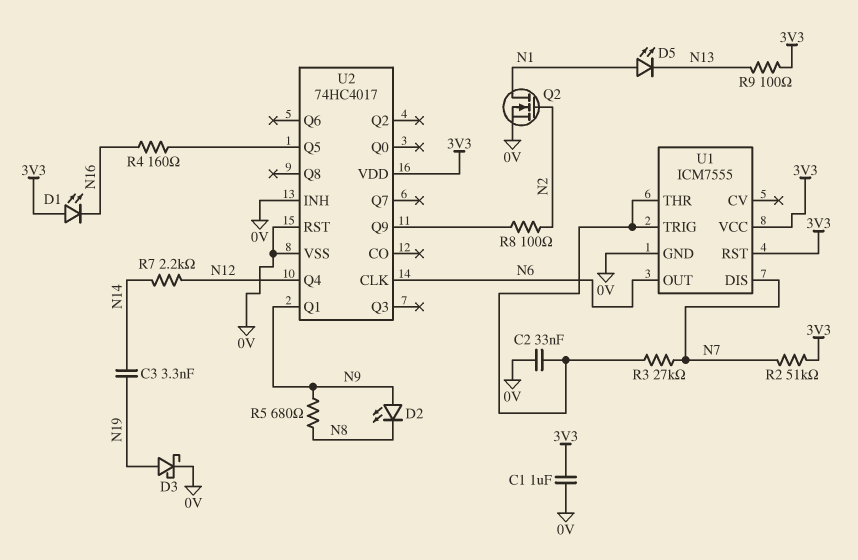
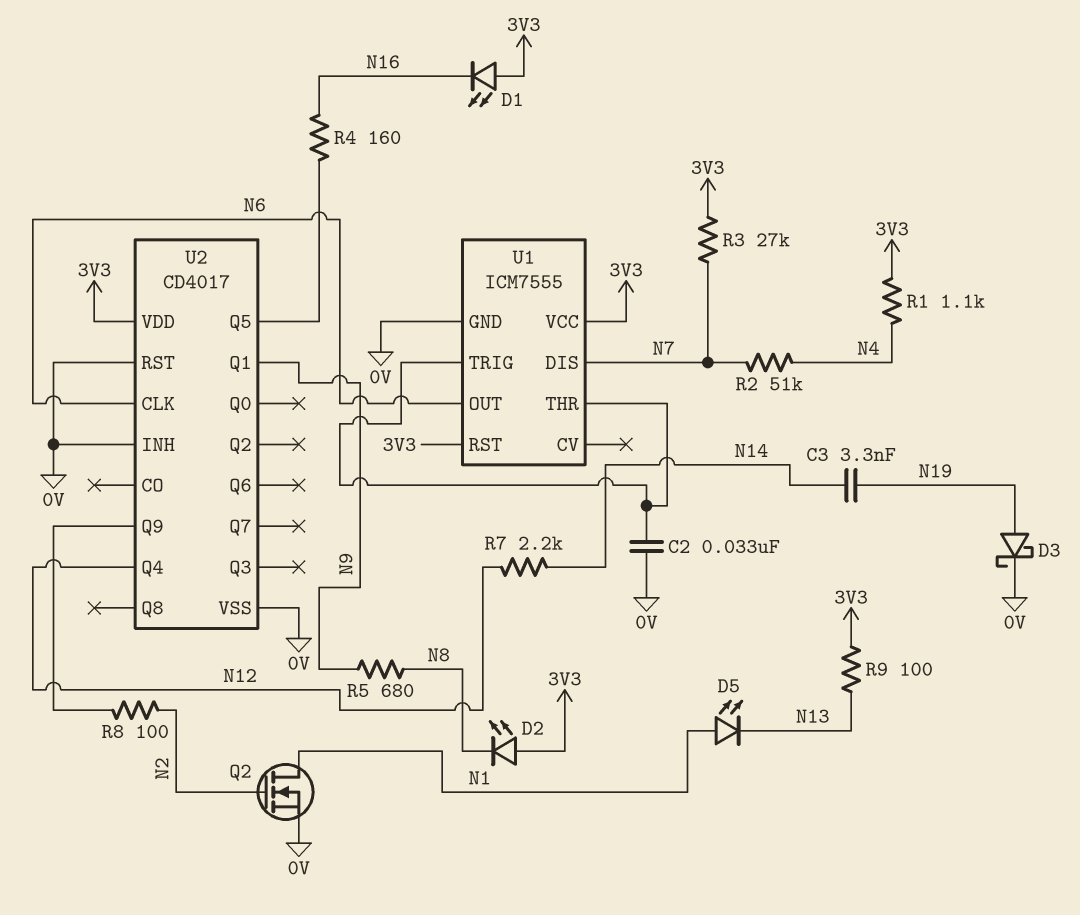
C1: 1uF (0V, 3V3) -> none
D2: LED (A N9, K N8) -> LED (A 3V3, K N8)
R1: none -> 1.1k (3V3, N4)
R2: 51k (3V3, N7) -> 51k (N4, N7)
R3: 27k (N7, U1/THR) -> 27k (3V3, N7)
U2: 74HC4017 -> CD4017

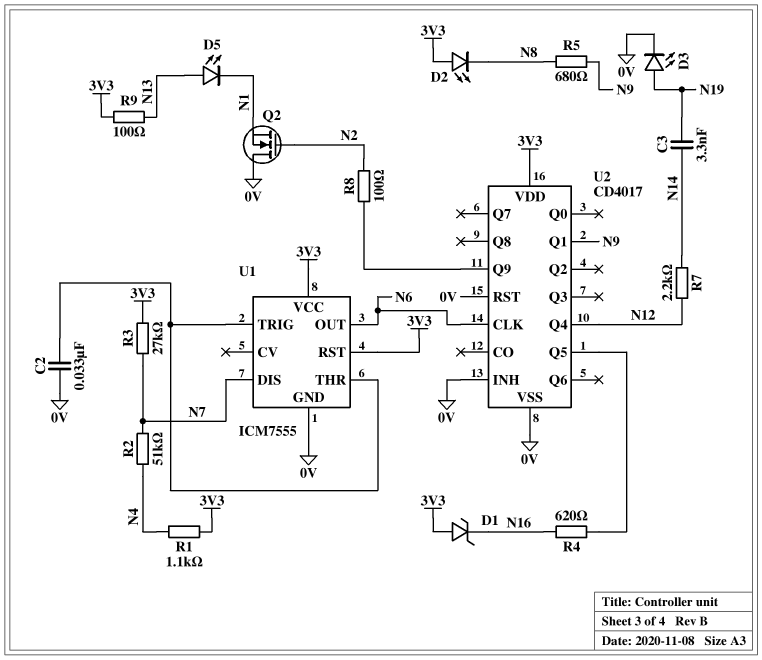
D1: LED (A 3V3, K N16) -> zener (A 3V3, K N16)
D3: schottky (A N19, K 0V) -> LED (A N19, K 0V)
D5: LED (A N1, K N13) -> LED (A N13, K N1)
Q2: NMOS (G N2, D N1, S 0V) -> NMOS (G N2, D 0V, S N1)
R4: 160 (N16, U2/Q5) -> 620 (N16, U2/Q5)

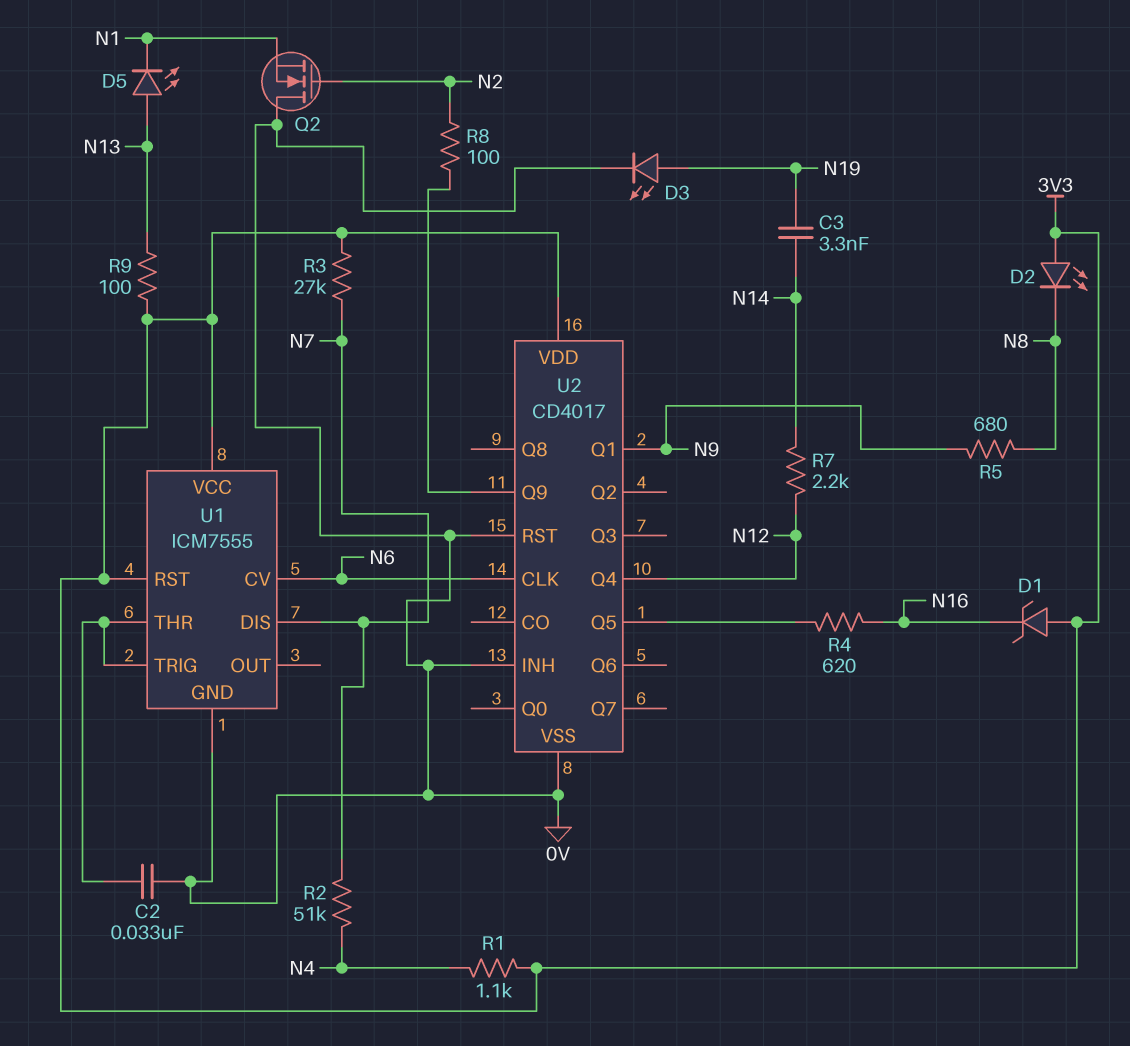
U1 pin CV: none -> N6
U1 pin OUT: N6 -> none

